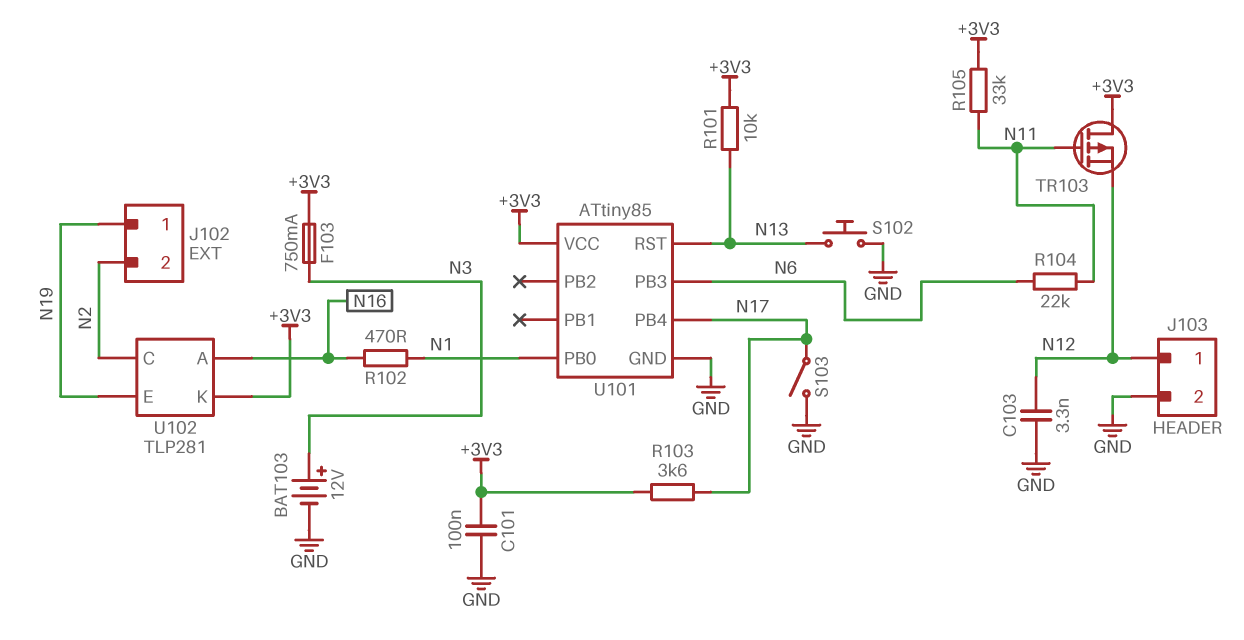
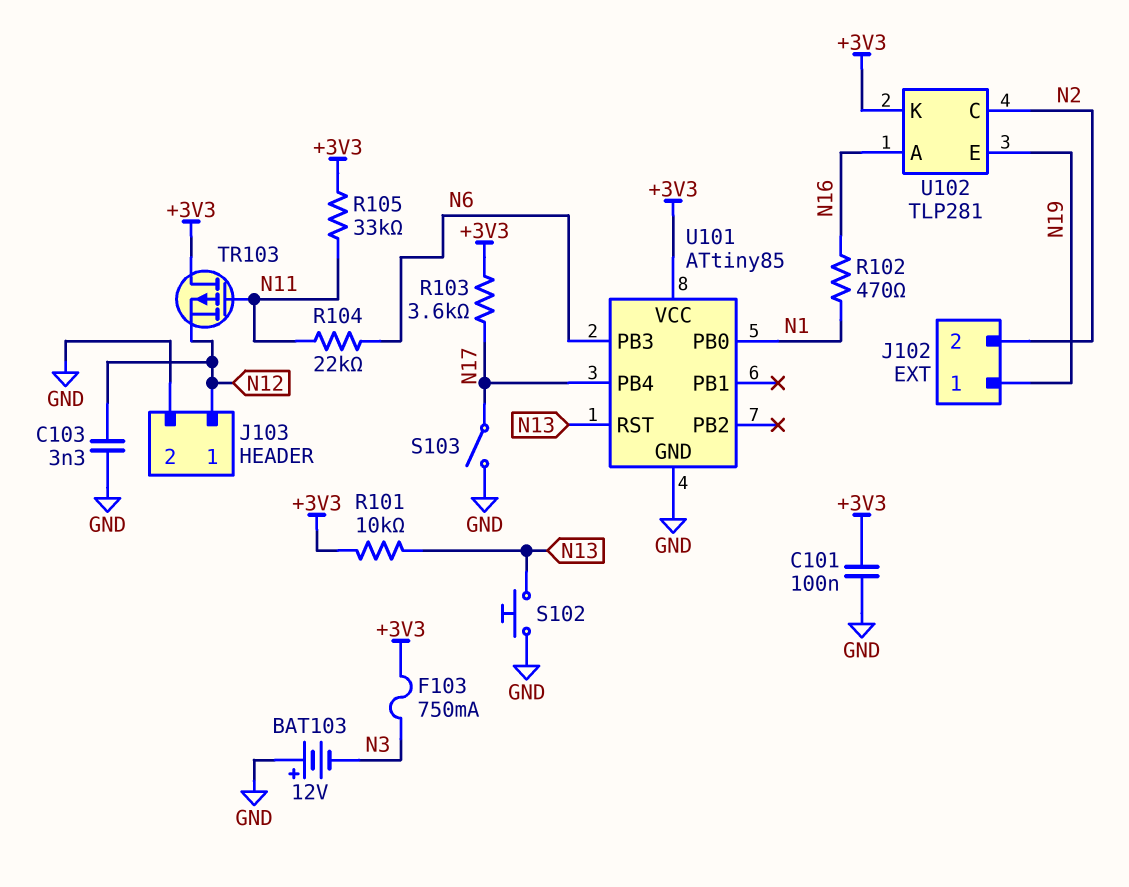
BAT103: 12V (plus N3, minus GND) -> 12V (plus GND, minus N3)

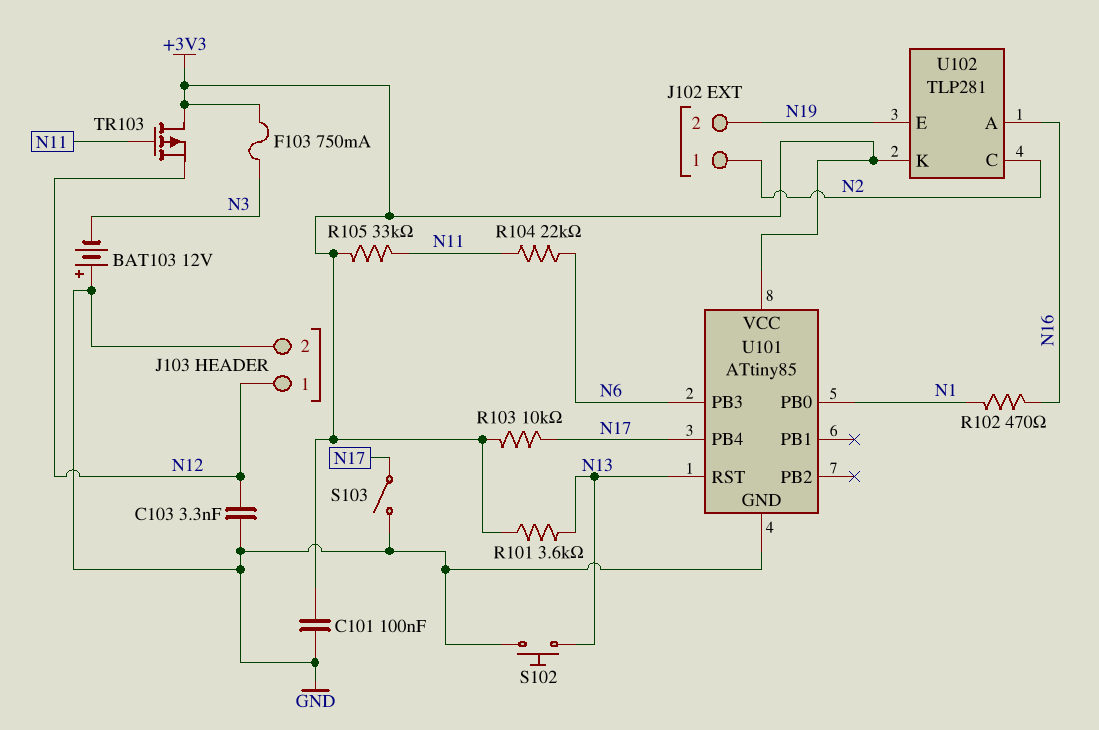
J102 pin 1: N19 -> N2
J102 pin 2: N2 -> N19
R101: 10k (+3V3, N13) -> 3.6k (+3V3, N13)
R103: 3.6k (+3V3, N17) -> 10k (+3V3, N17)

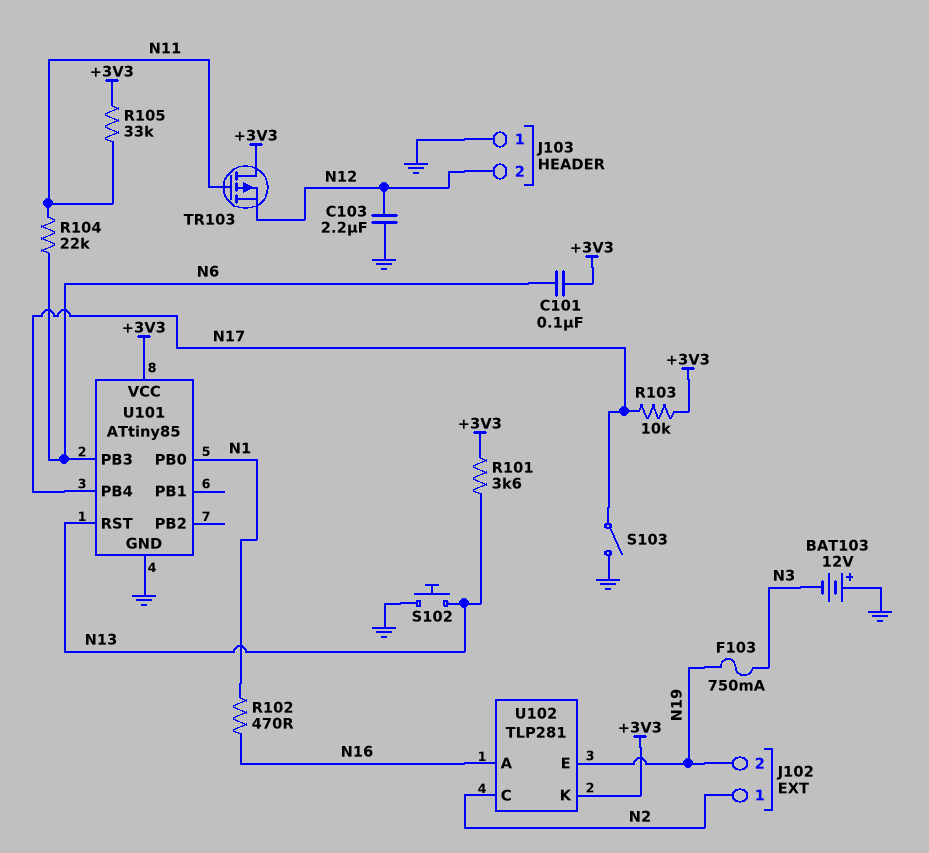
C101: 100nF (+3V3, GND) -> 100nF (+3V3, N6)
C103: 3.3nF (GND, N12) -> 2.2uF (GND, N12)
F103: 750mA (+3V3, N3) -> 750mA (N3, N19)
J103 pin 1: N12 -> GND
J103 pin 2: GND -> N12

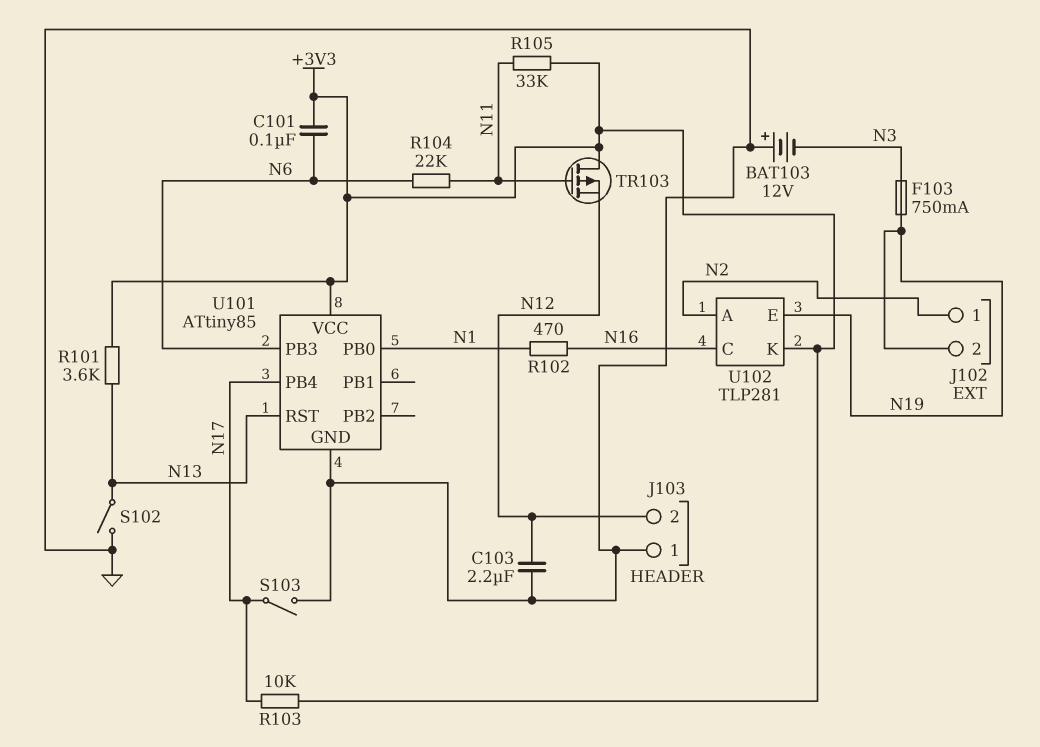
S102: button (GND, N13) -> switch (GND, N13)
U102 pin A: N16 -> N2
U102 pin C: N2 -> N16

